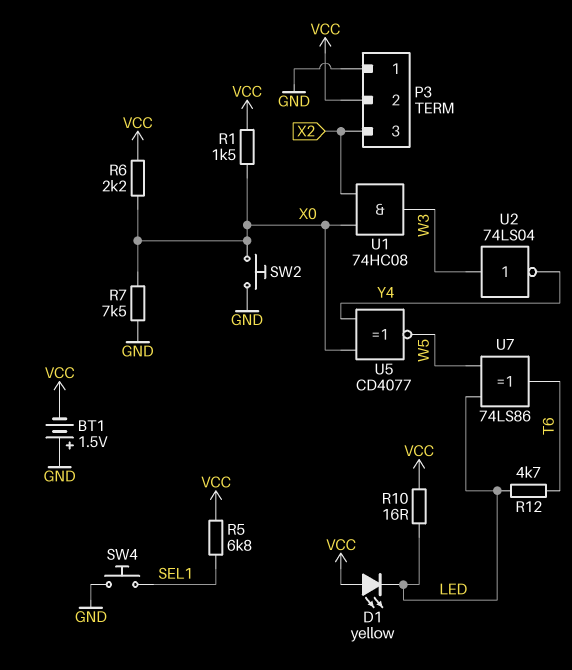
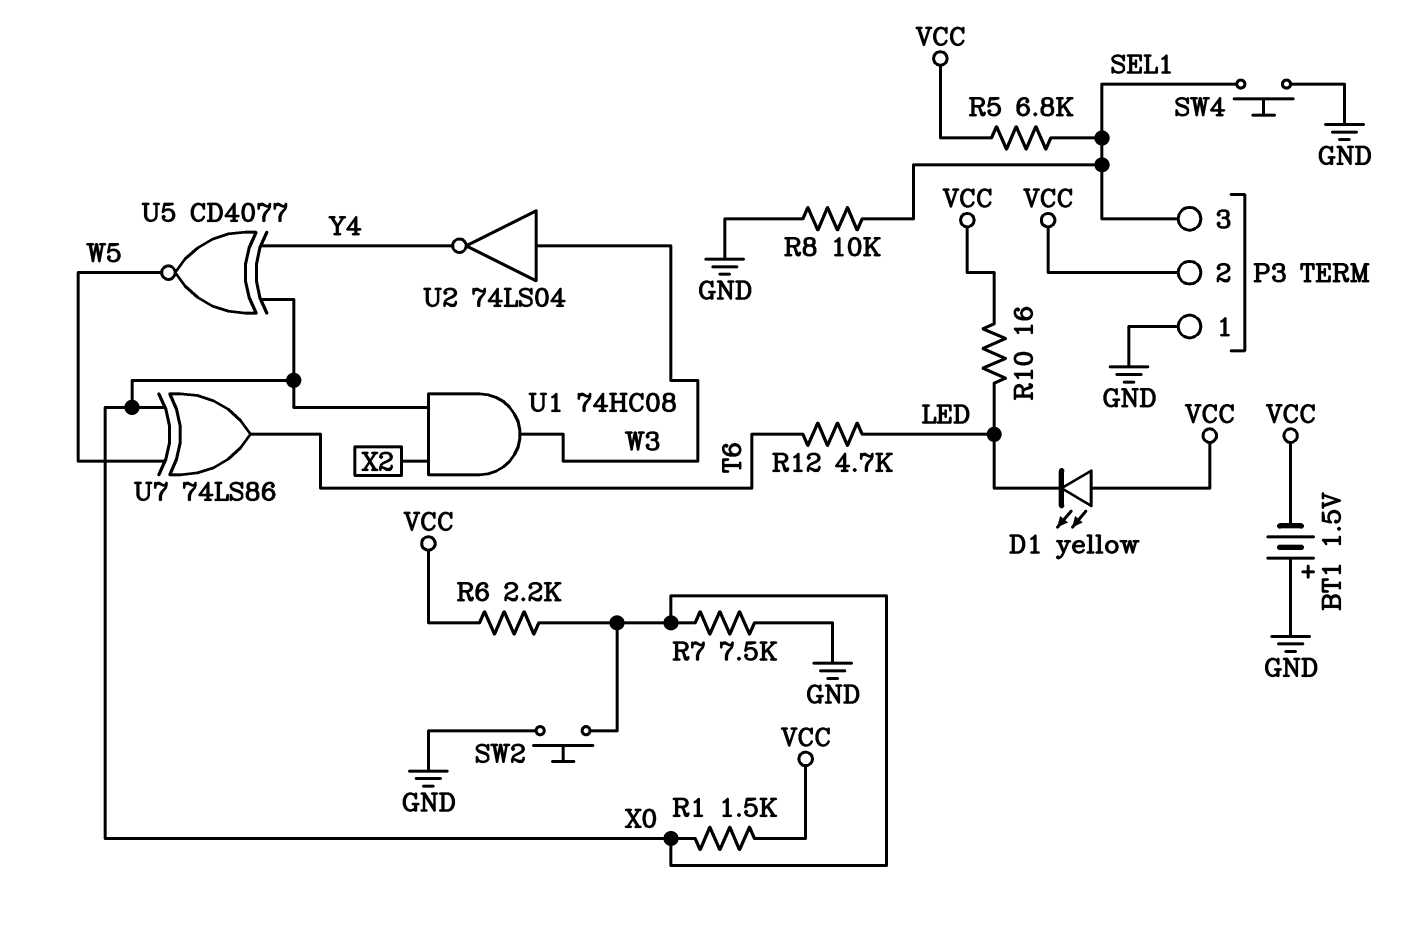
P3 pin 3: X2 -> SEL1
R8: none -> 10k (GND, SEL1)
U7: XOR 74LS86 (in LED, in W5, out T6) -> XOR 74LS86 (in W5, in X0, out T6)

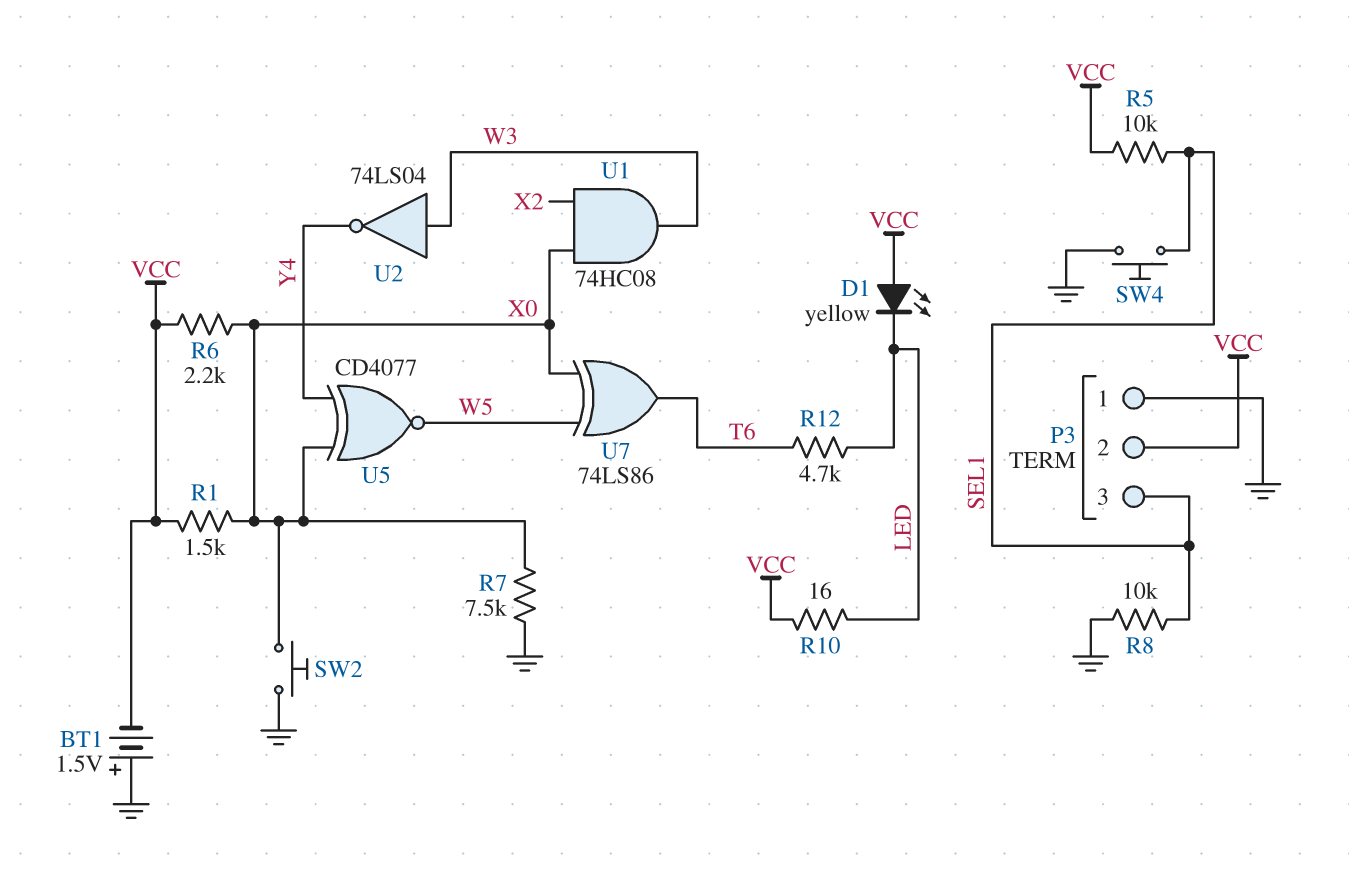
R5: 6.8k (SEL1, VCC) -> 10k (SEL1, VCC)

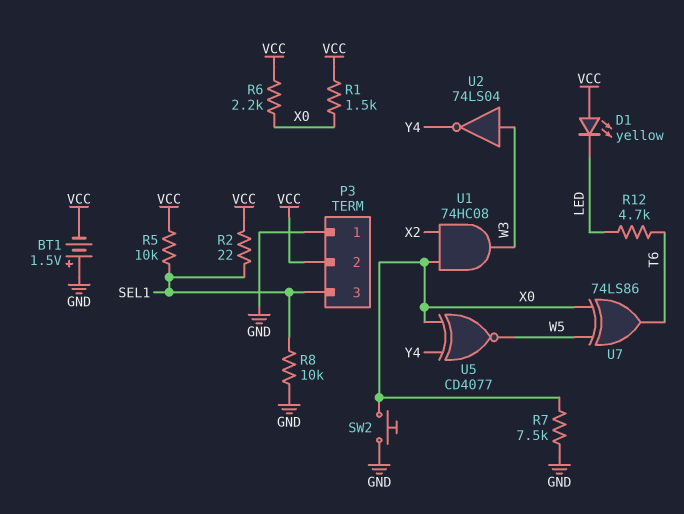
R2: none -> 22 (SEL1, VCC)
R10: 16 (LED, VCC) -> none
SW4: button (GND, SEL1) -> none

